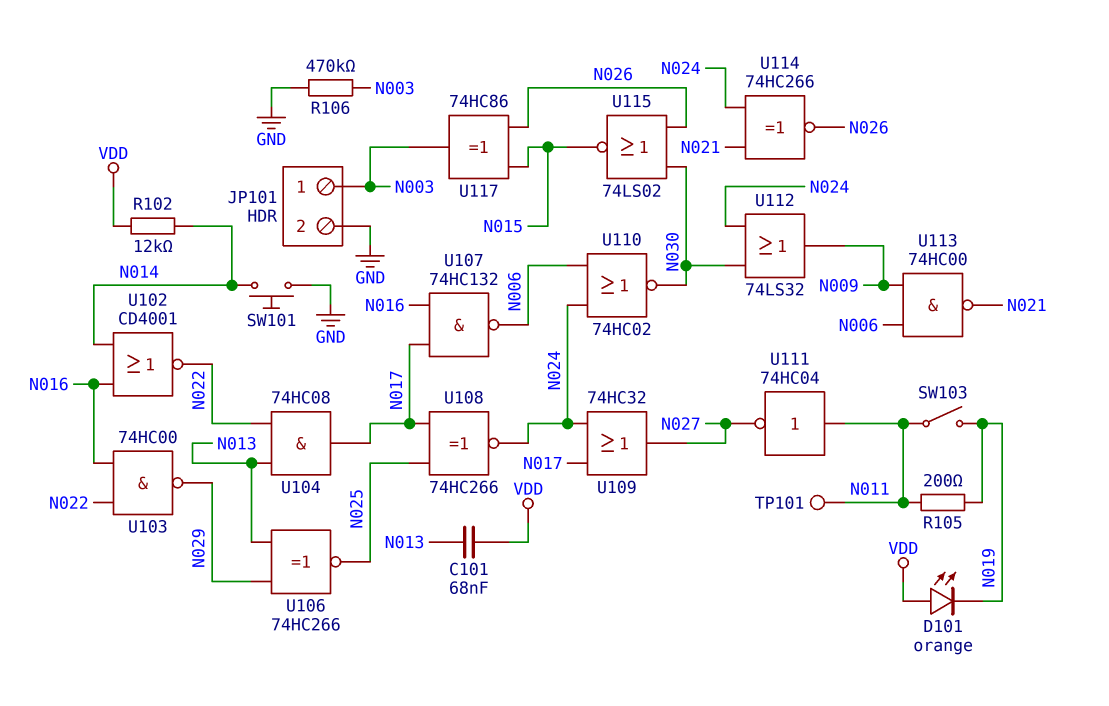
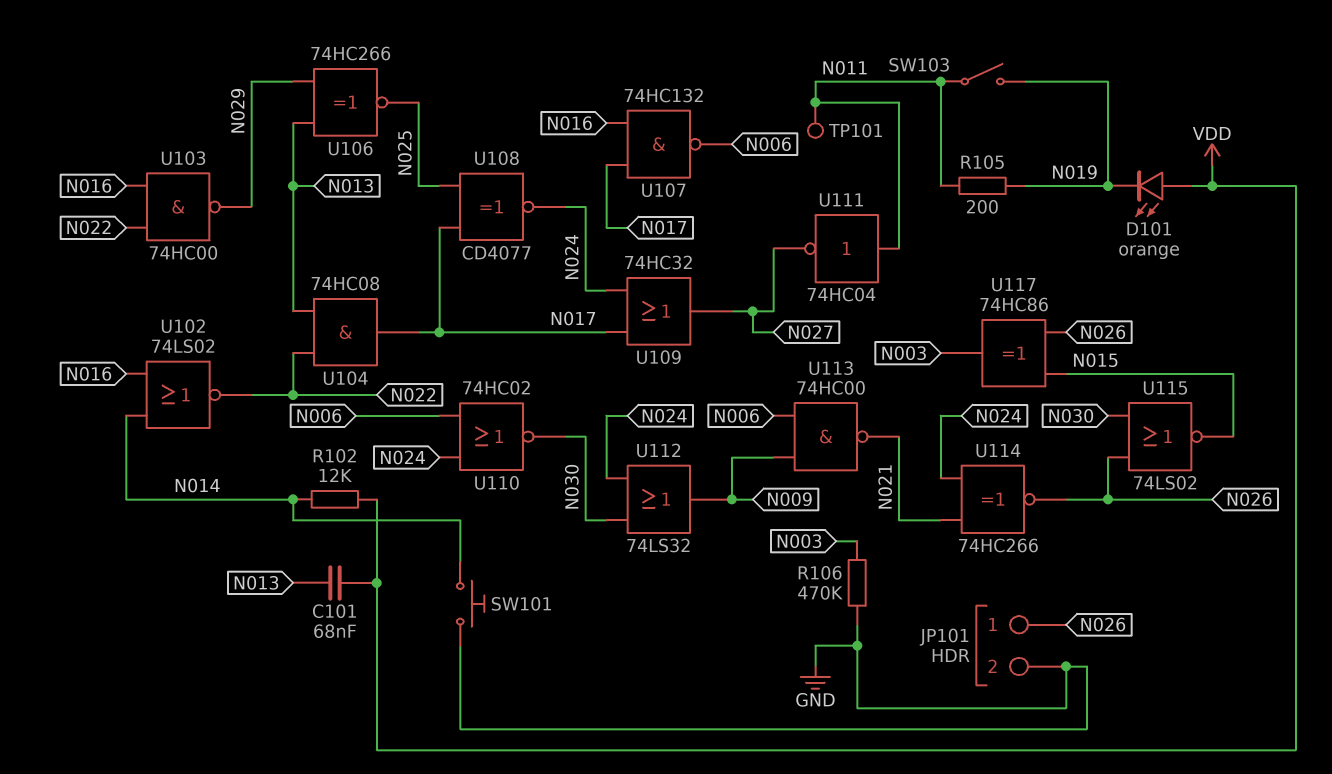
JP101 pin 1: N003 -> N026
U102: NOR CD4001 (in N014, in N016, out N022) -> NOR 74LS02 (in N014, in N016, out N022)
U108: XNOR 74HC266 (in N017, in N025, out N024) -> XNOR CD4077 (in N017, in N025, out N024)

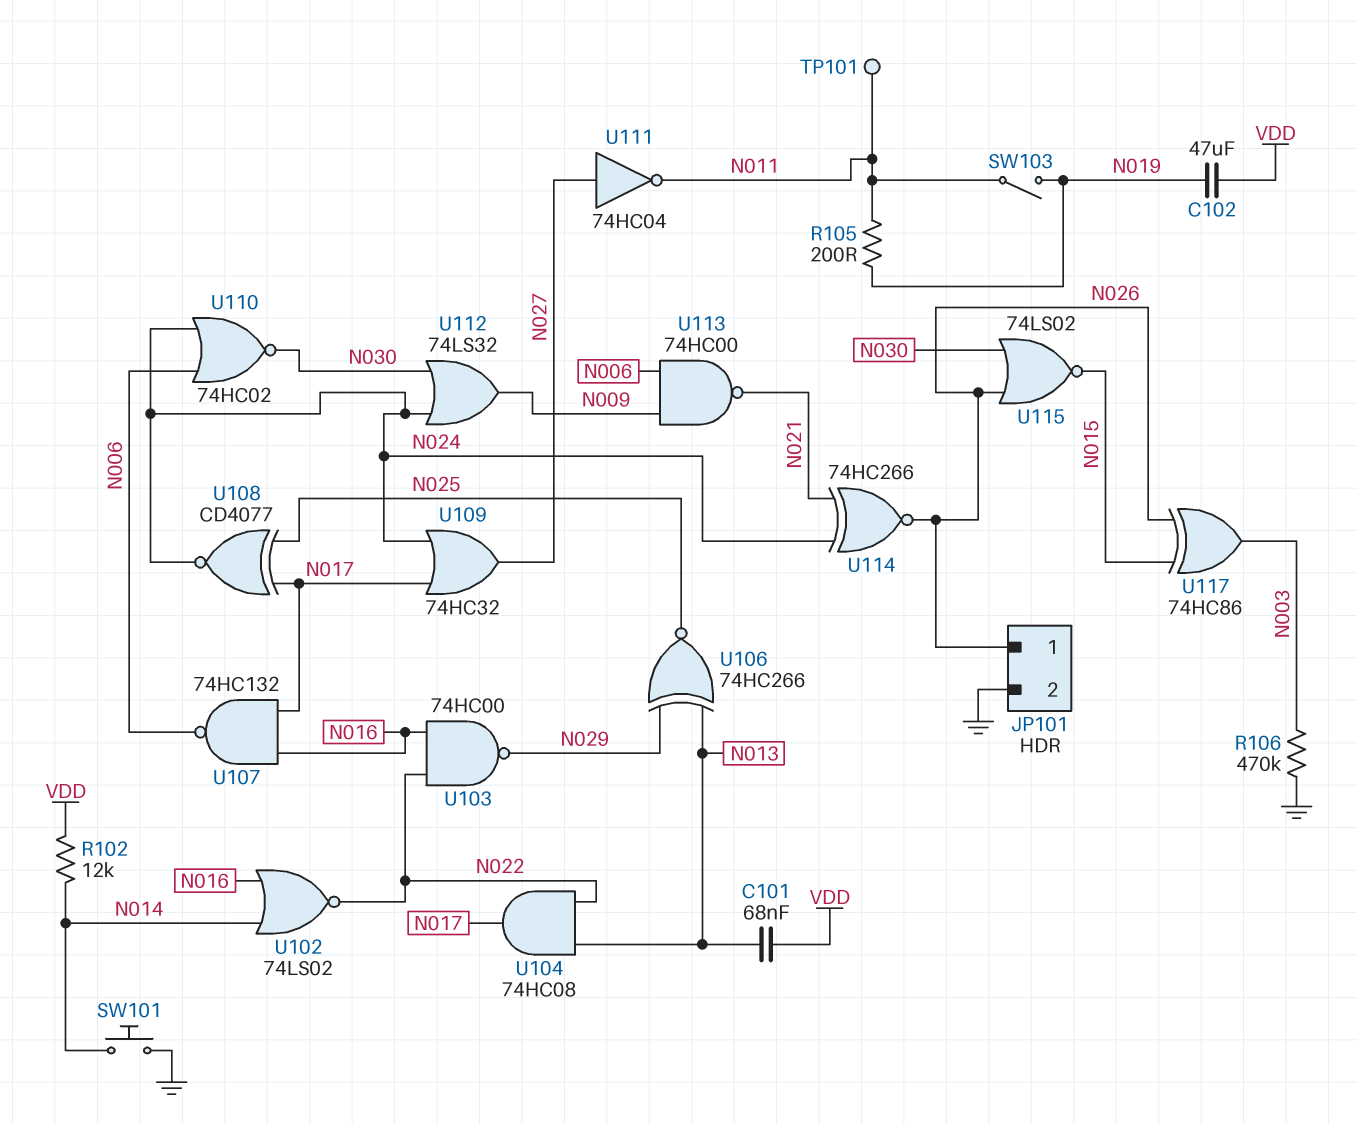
C102: none -> 47uF (N019, VDD)
D101: LED orange (A VDD, K N019) -> none
U111: NOT 74HC04 (in N011, out N027) -> NOT 74HC04 (in N027, out N011)

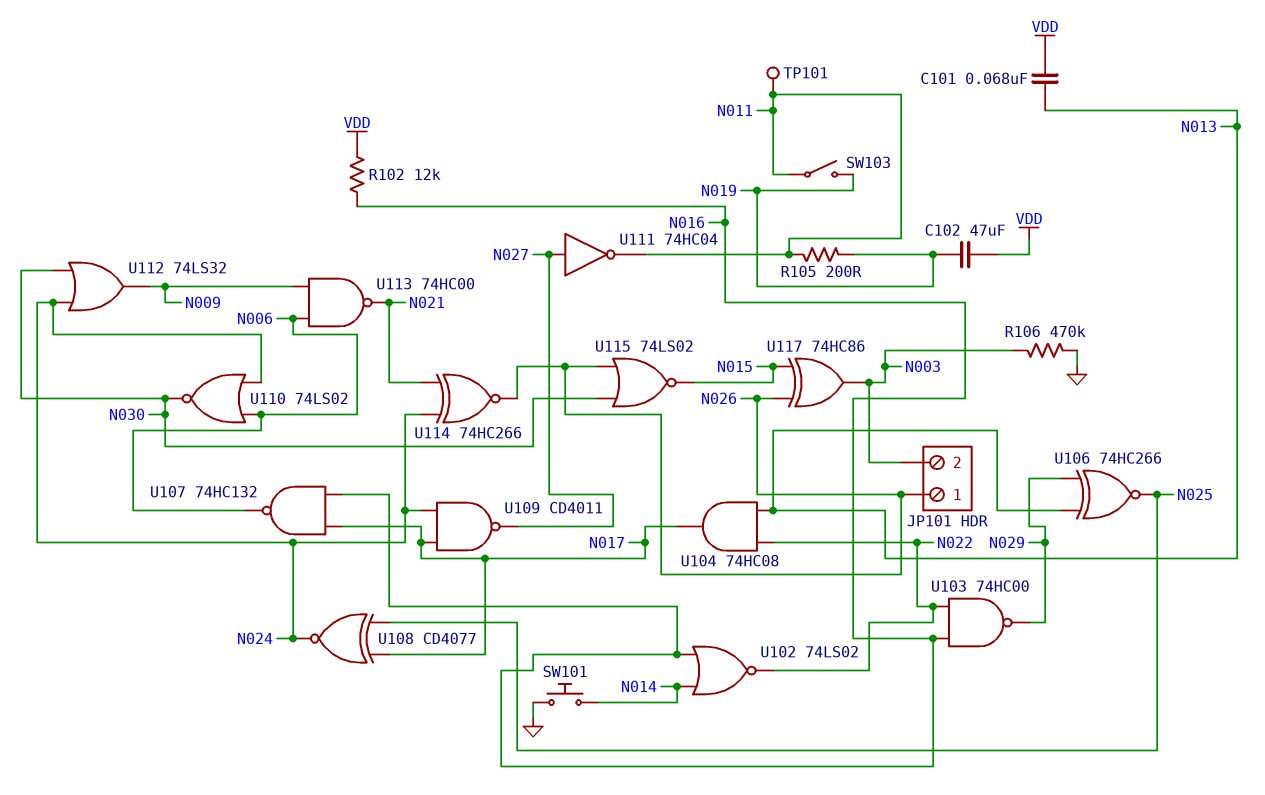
JP101 pin 2: GND -> N003
R102: 12k (N014, VDD) -> 12k (N016, VDD)
U109: OR 74HC32 (in N017, in N024, out N027) -> NAND CD4011 (in N017, in N024, out N027)
U110: NOR 74HC02 (in N006, in N024, out N030) -> NOR 74LS02 (in N006, in N024, out N030)

